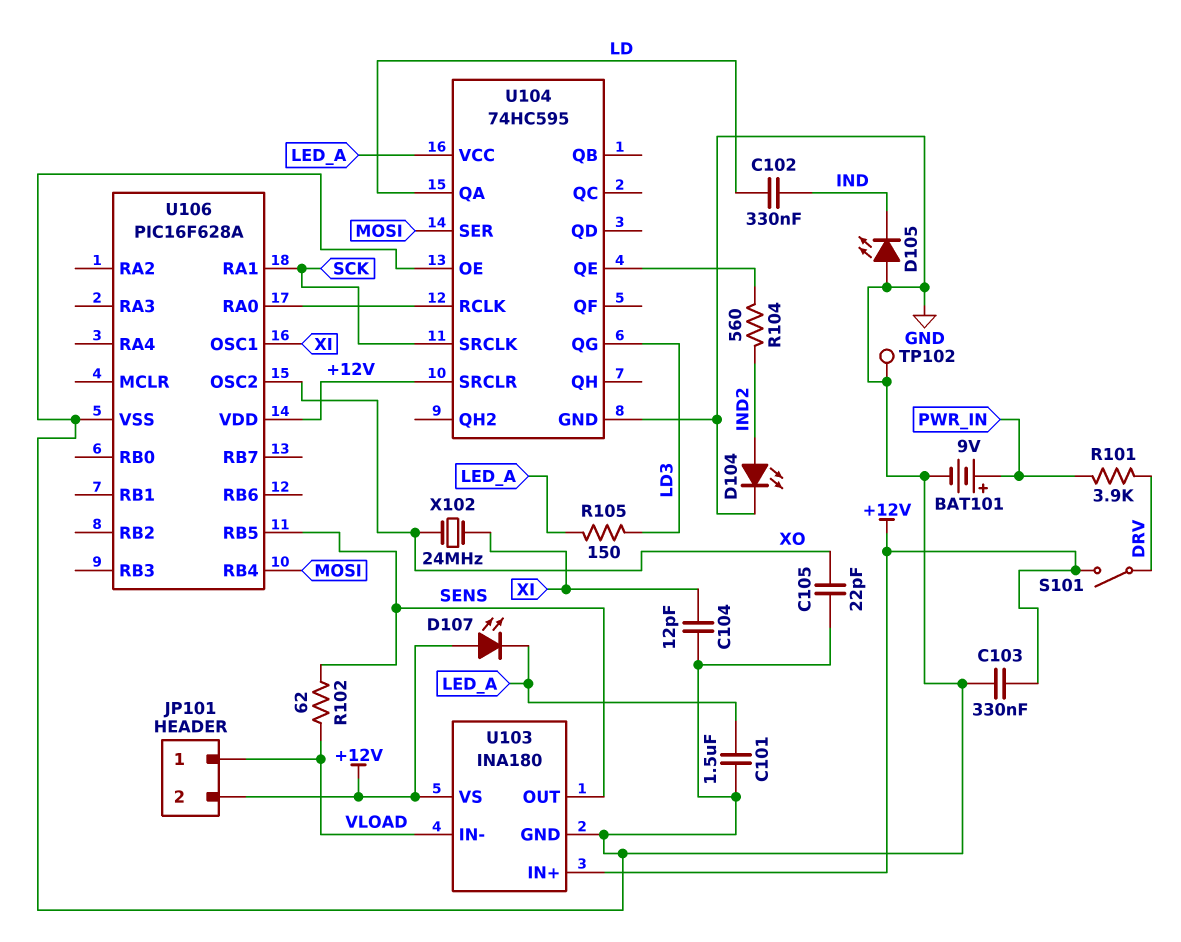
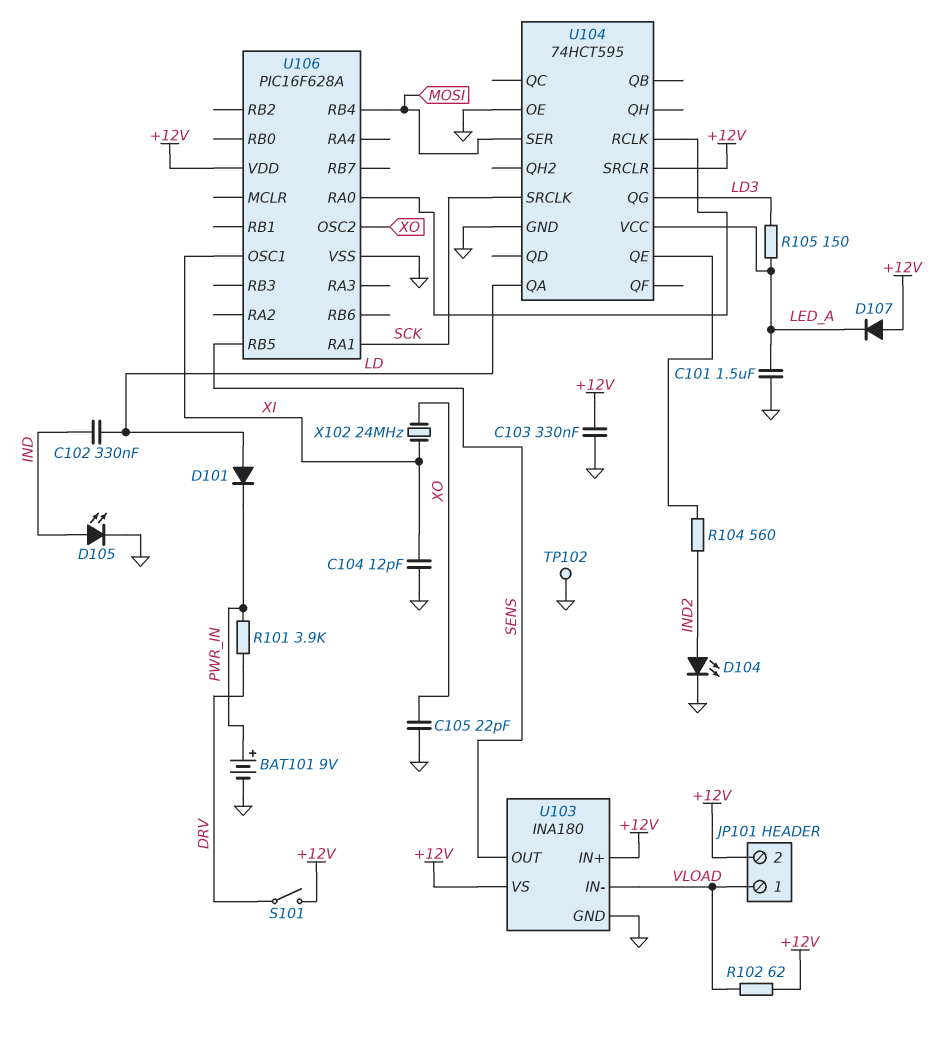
D101: none -> diode (A LD, K PWR_IN)
D105: LED (A GND, K IND) -> LED (A IND, K GND)
D107: LED (A +12V, K LED_A) -> diode (A +12V, K LED_A)
R102: 62 (SENS, VLOAD) -> 62 (+12V, VLOAD)
U104: 74HC595 -> 74HCT595

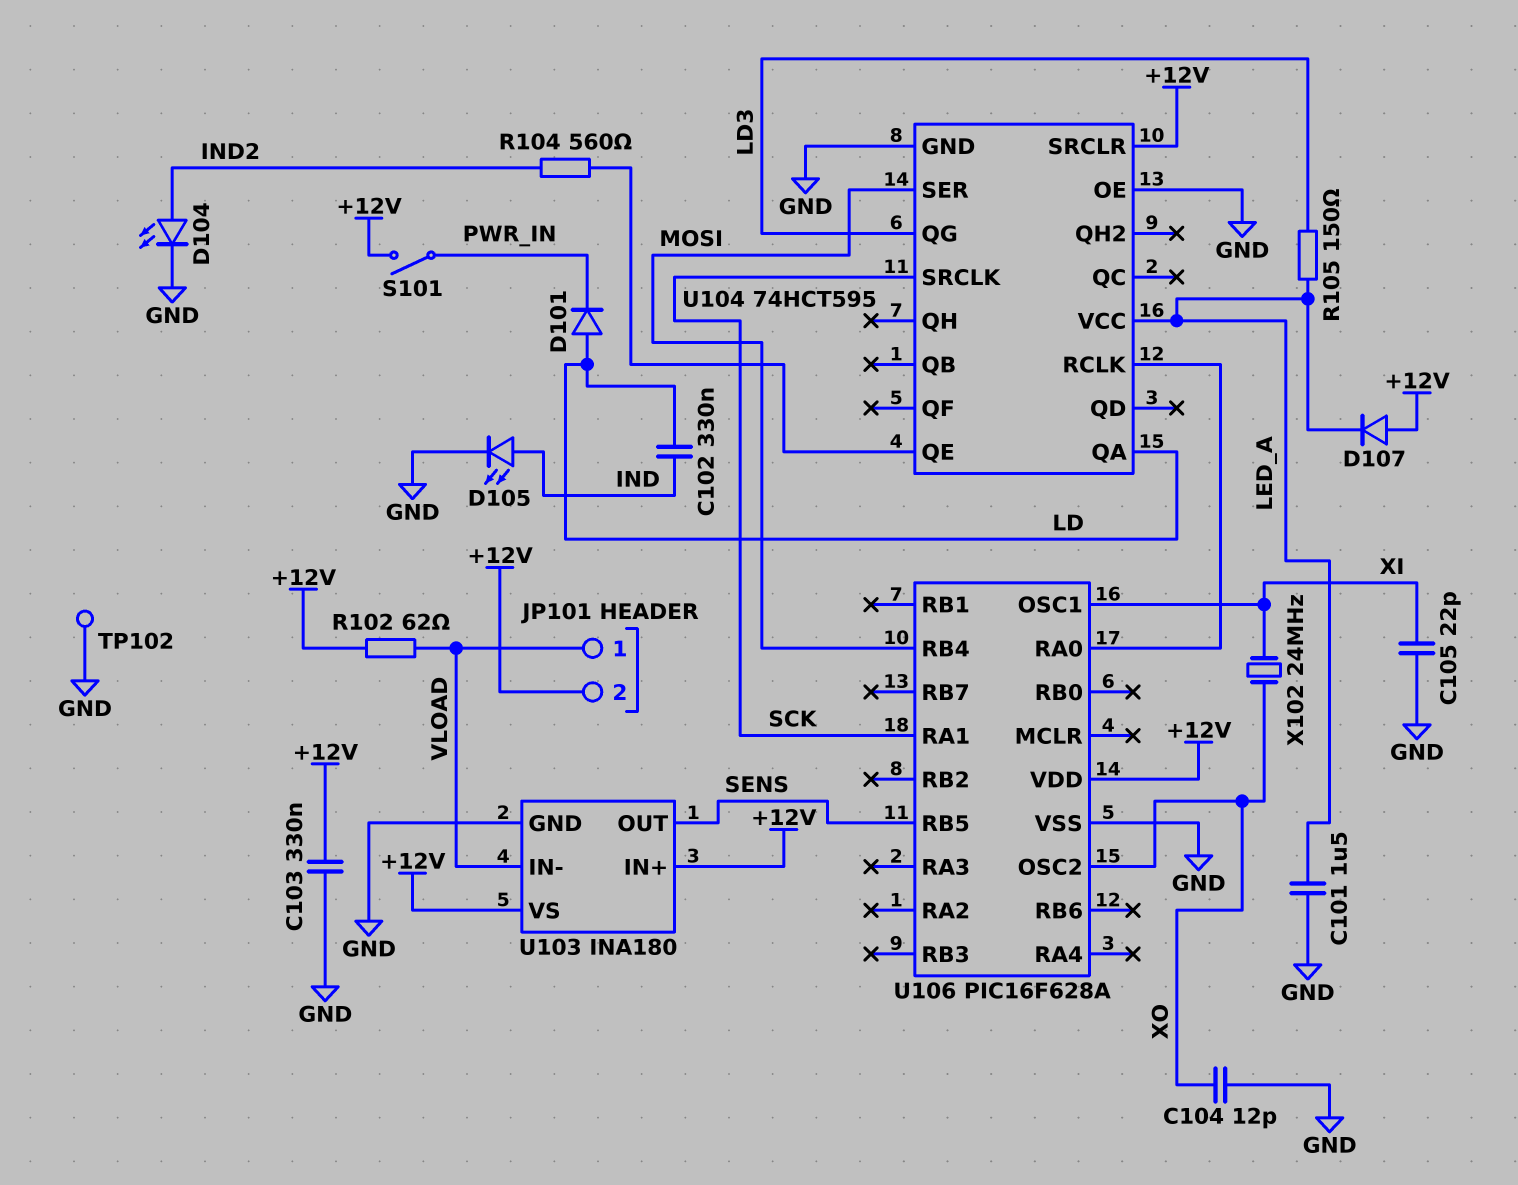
BAT101: 9V (plus PWR_IN, minus GND) -> none
C104: 12pF (GND, XI) -> 12pF (GND, XO)
C105: 22pF (GND, XO) -> 22pF (GND, XI)
R101: 3.9k (DRV, PWR_IN) -> none
S101: switch (+12V, DRV) -> switch (+12V, PWR_IN)

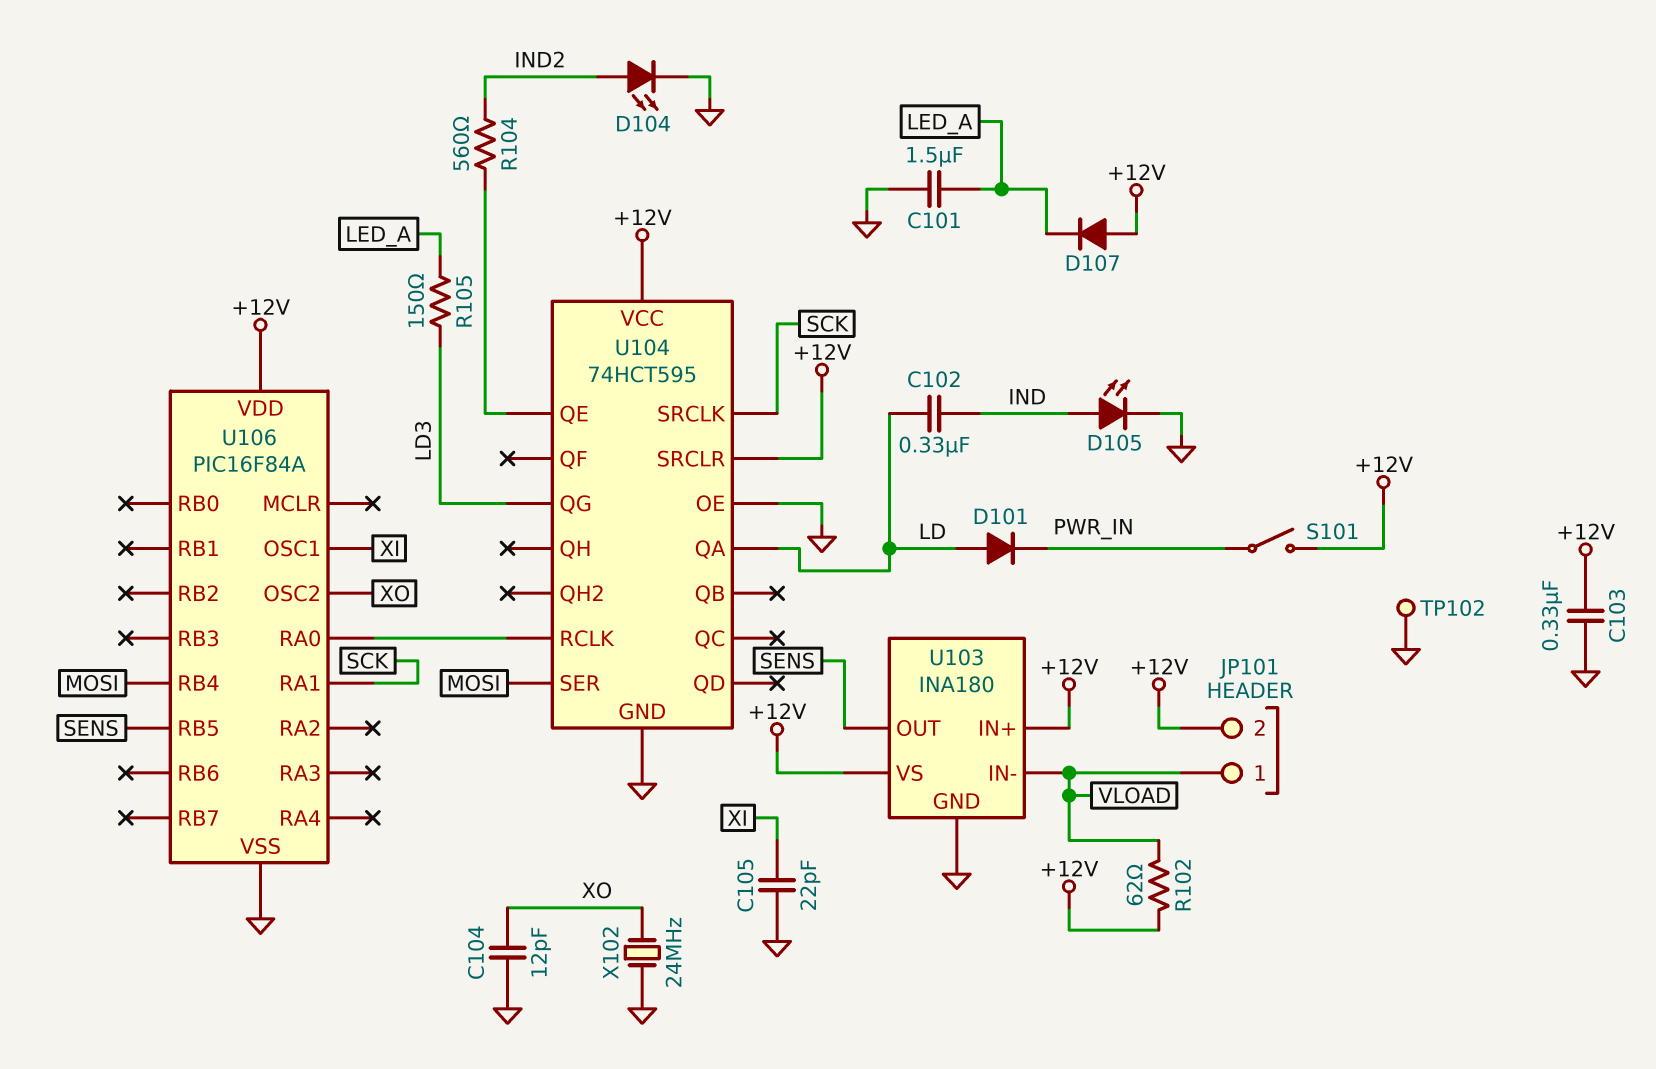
U104 pin VCC: LED_A -> +12V
U106: PIC16F628A -> PIC16F84A
X102: 24MHz (XI, XO) -> 24MHz (GND, XO)

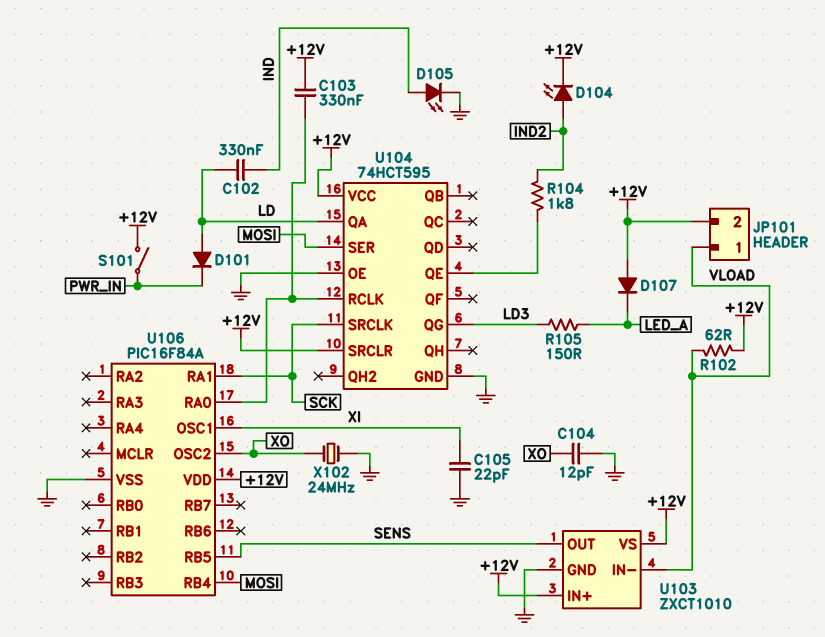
C101: 1.5uF (GND, LED_A) -> none
C103: 330nF (+12V, GND) -> 330nF (+12V, U104/RCLK)
D104: LED (A IND2, K GND) -> LED (A IND2, K +12V)
R104: 560 (IND2, U104/QE) -> 1.8k (IND2, U104/QE)
TP102: test point (GND) -> none
U103: INA180 -> ZXCT1010

